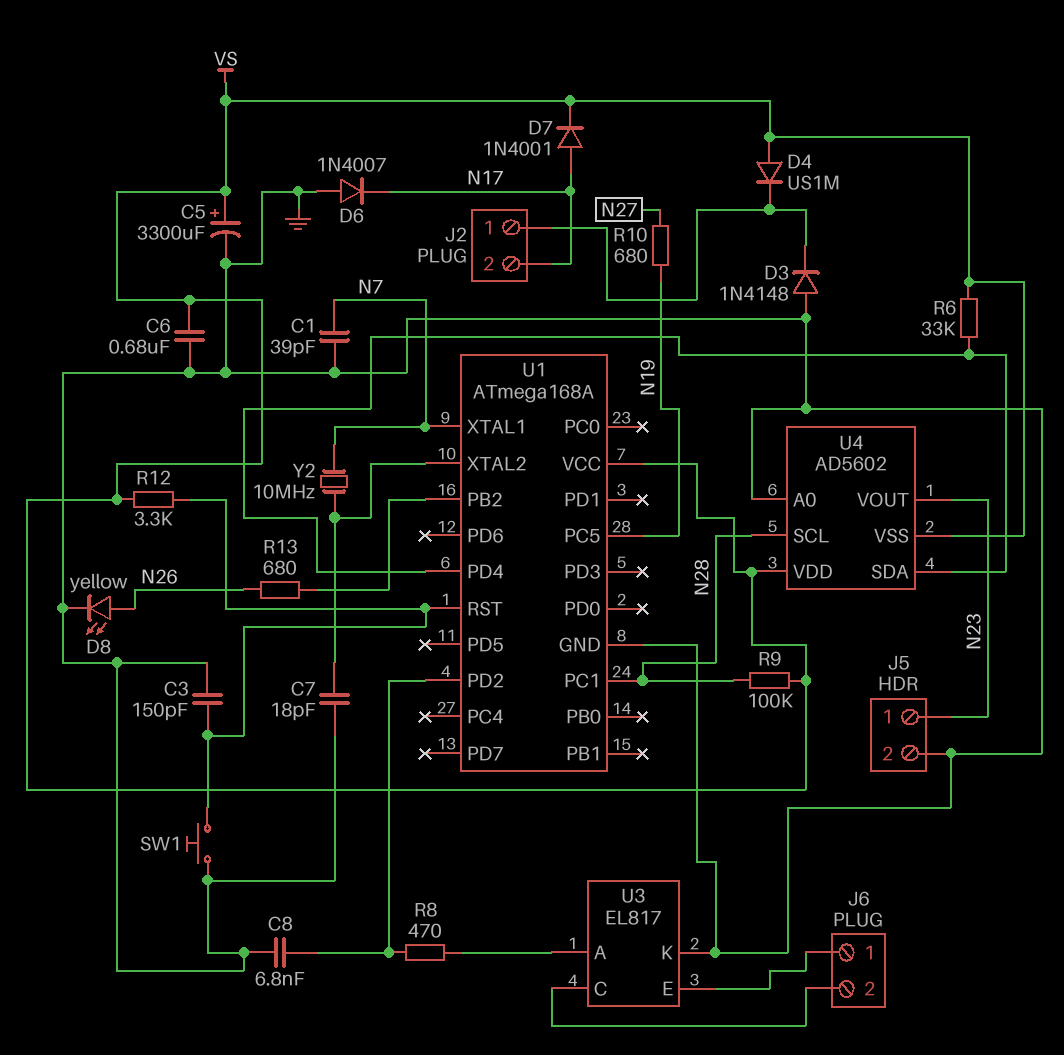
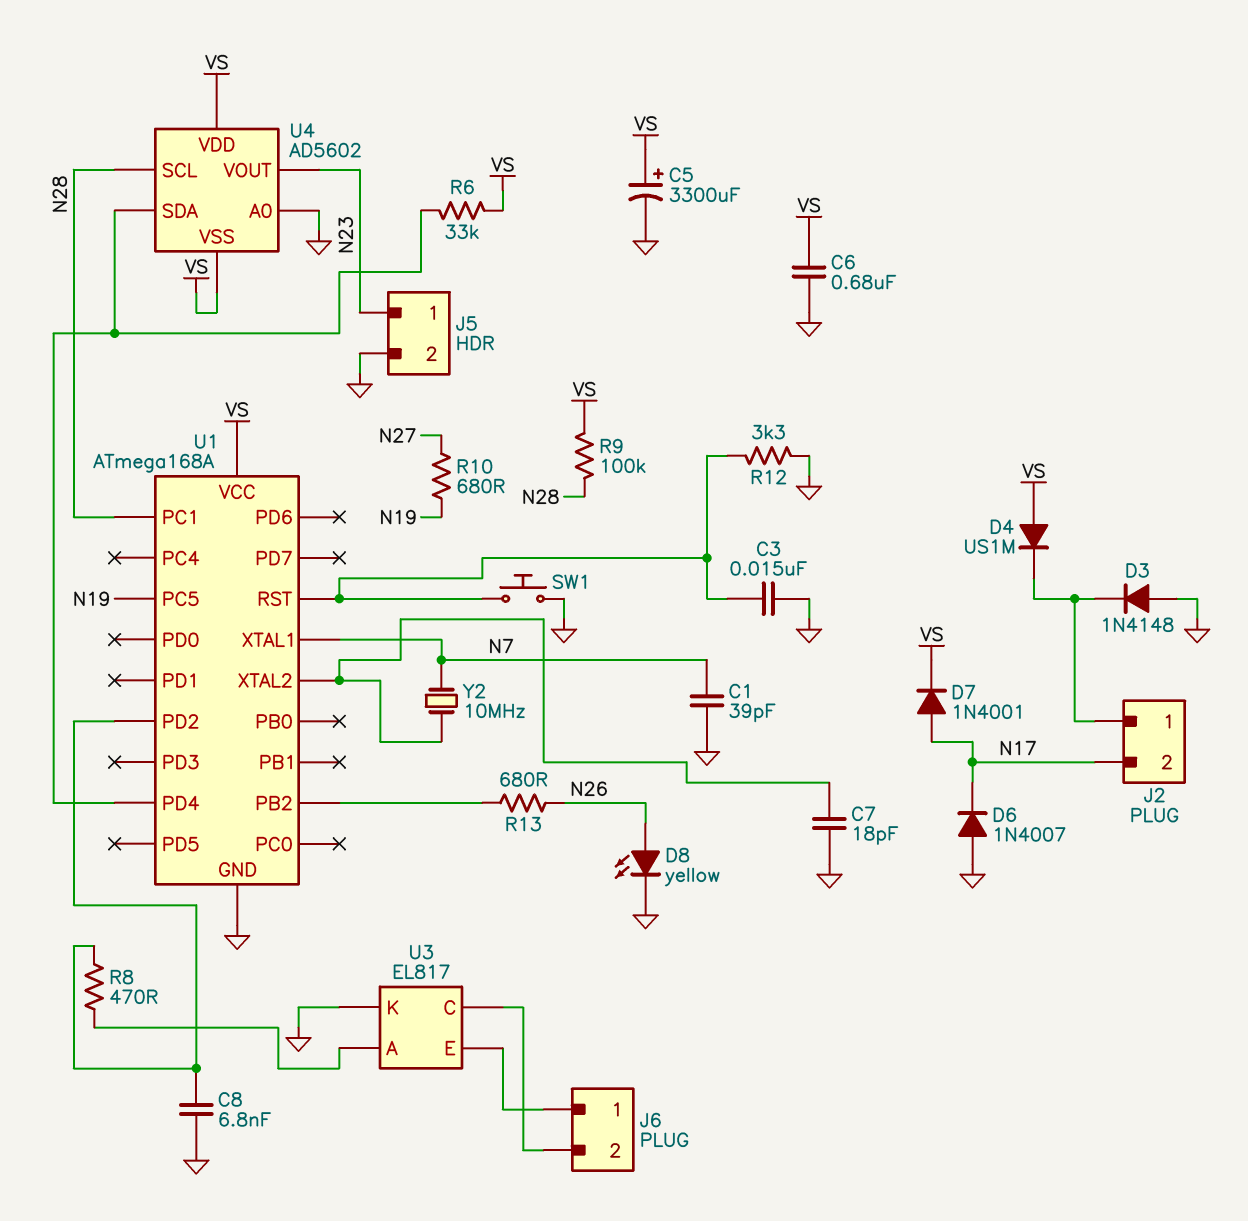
C3: 150pF (GND, U1/RST) -> 15nF (GND, U1/RST)
R12: 3.3k (U1/RST, VS) -> 3.3k (GND, U1/RST)

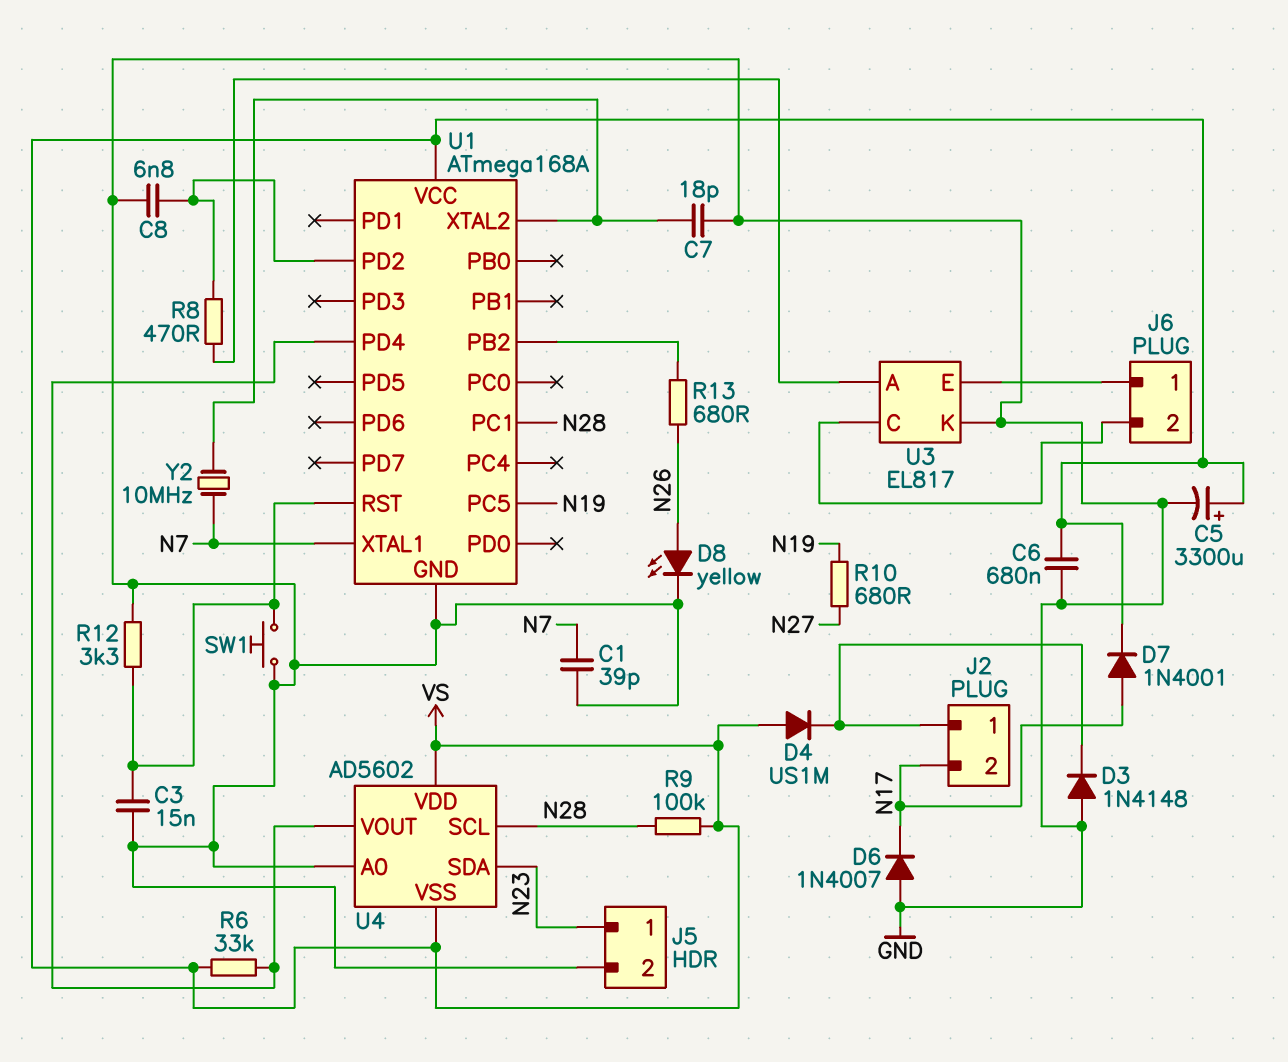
U4 pin SDA: U1/PD4 -> N23
U4 pin VOUT: N23 -> U1/PD4

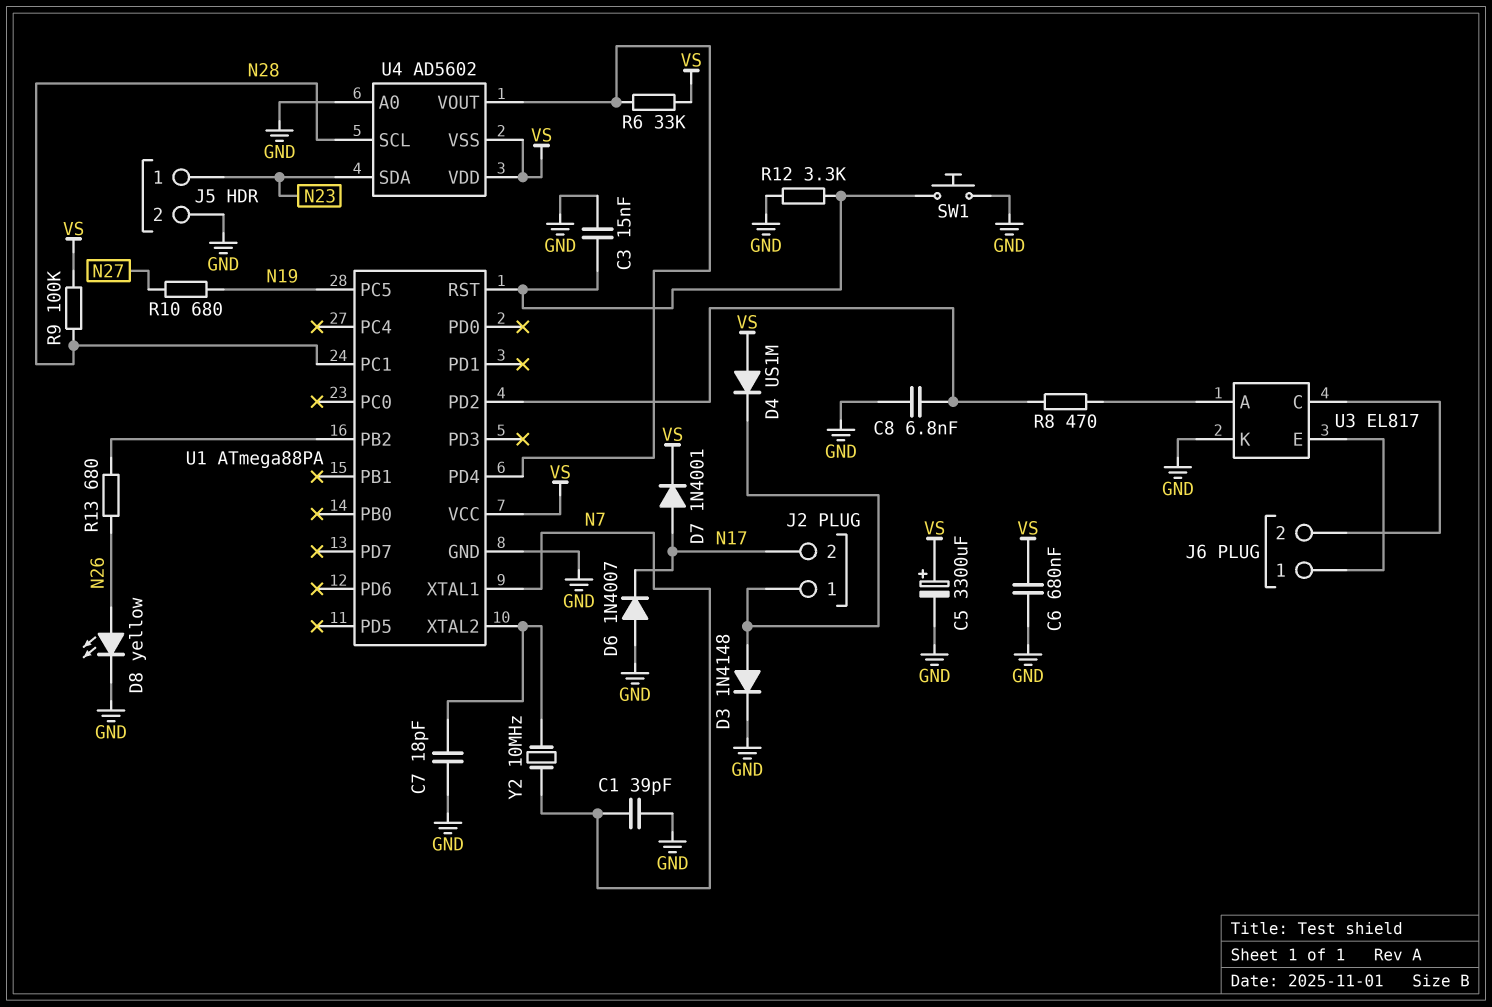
D3: diode 1N4148 (A GND, K J2/1) -> diode 1N4148 (A J2/1, K GND)
U1: ATmega168A -> ATmega88PA

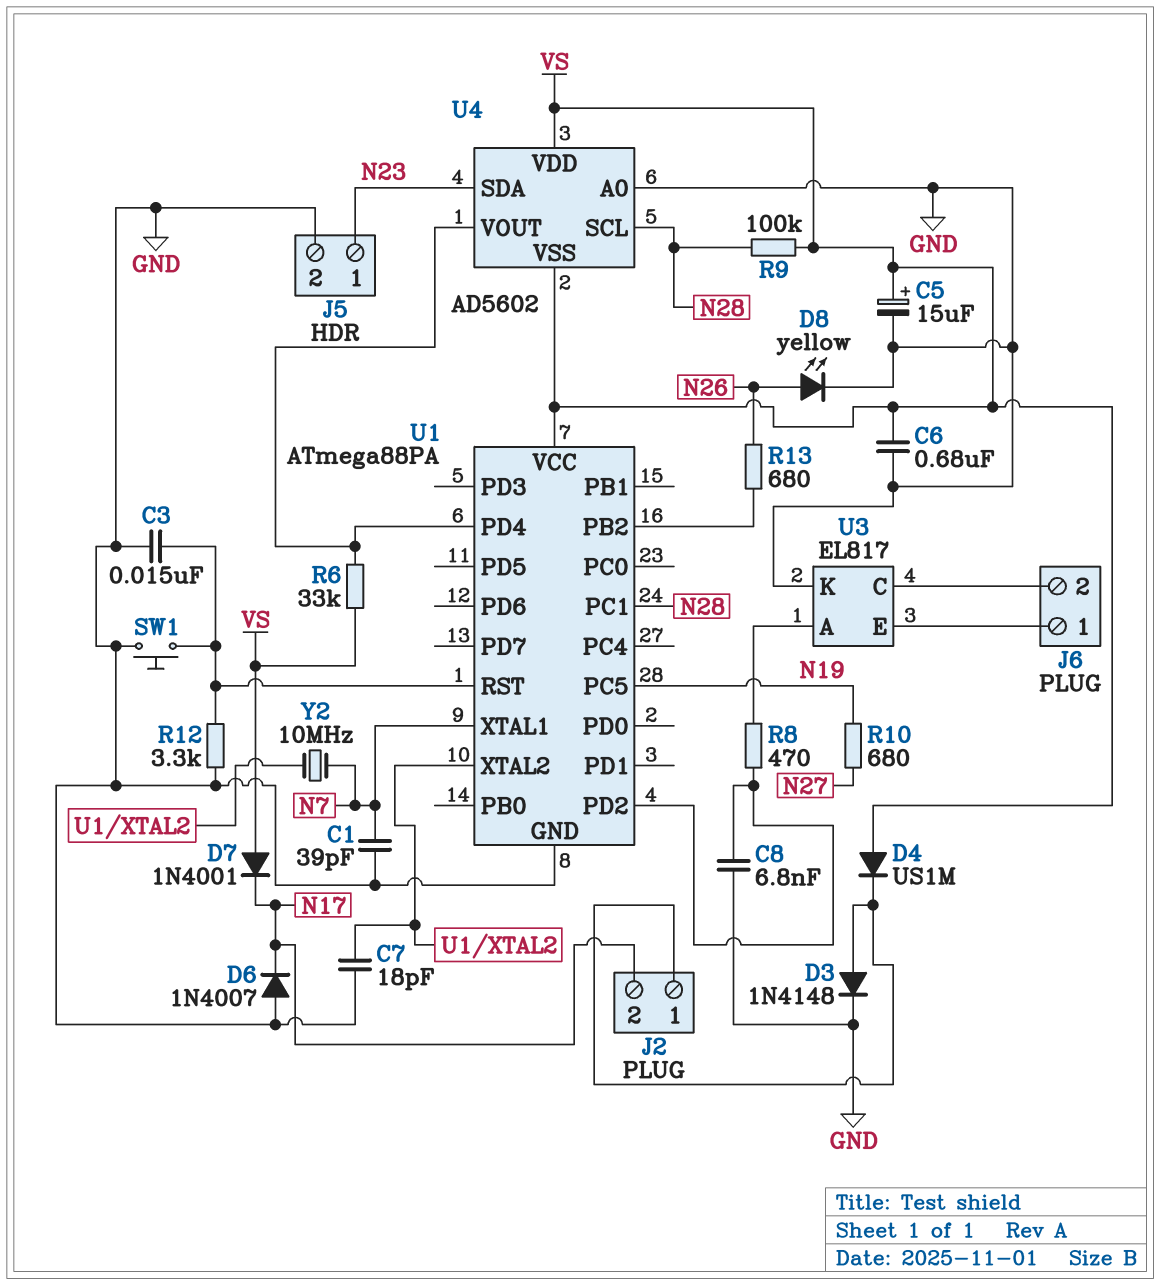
C5: 3300uF (plus VS, minus GND) -> 15uF (plus VS, minus GND)
D7: diode 1N4001 (A N17, K VS) -> diode 1N4001 (A VS, K N17)

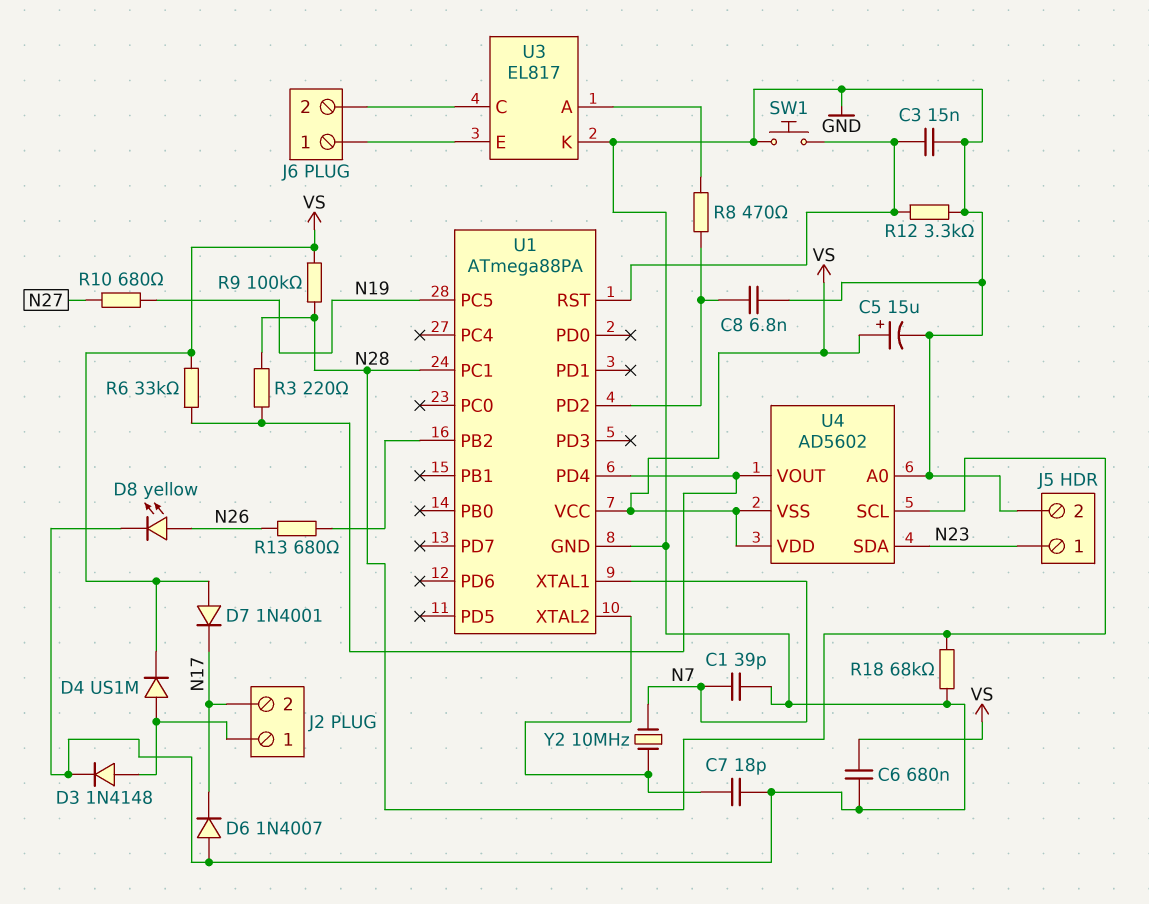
D4: diode US1M (A VS, K J2/1) -> diode US1M (A J2/1, K VS)
R3: none -> 220 (N28, U1/PD4)
R18: none -> 68k (GND, N28)

